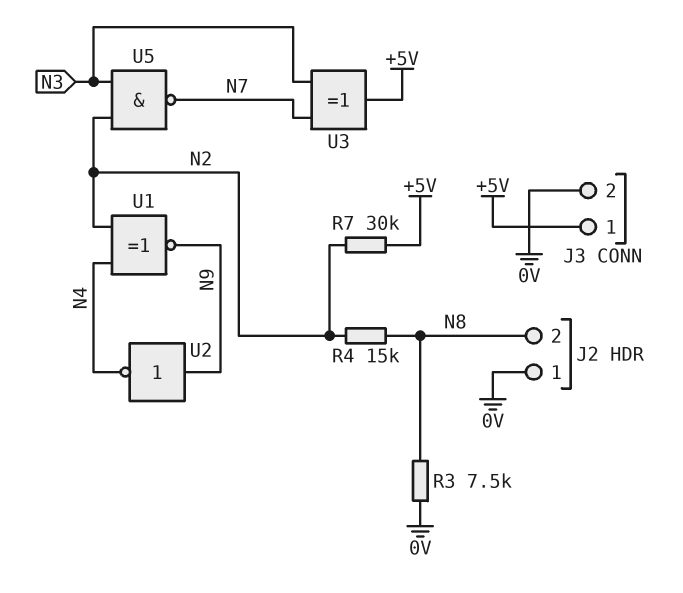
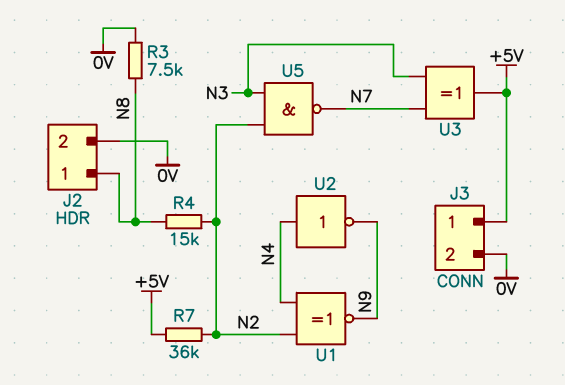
J2 pin 1: 0V -> N8
J2 pin 2: N8 -> 0V
R7: 30k (+5V, N2) -> 36k (+5V, N2)
U2: NOT (in N9, out N4) -> NOT (in N4, out N9)

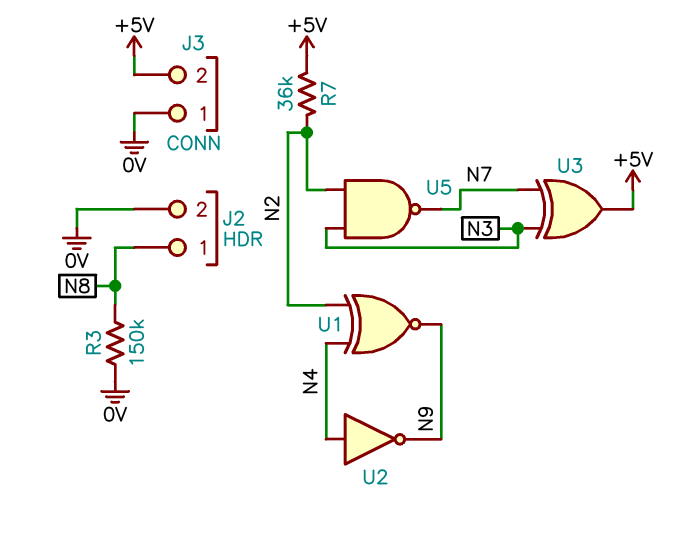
J3 pin 1: +5V -> 0V
J3 pin 2: 0V -> +5V
R3: 7.5k (0V, N8) -> 150k (0V, N8)
R4: 15k (N2, N8) -> none

